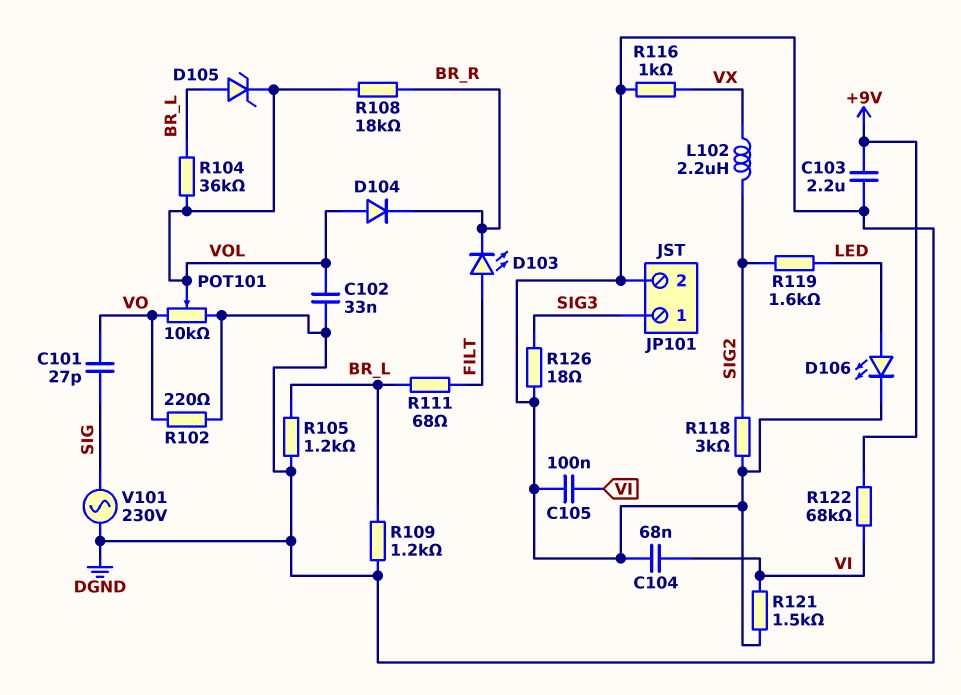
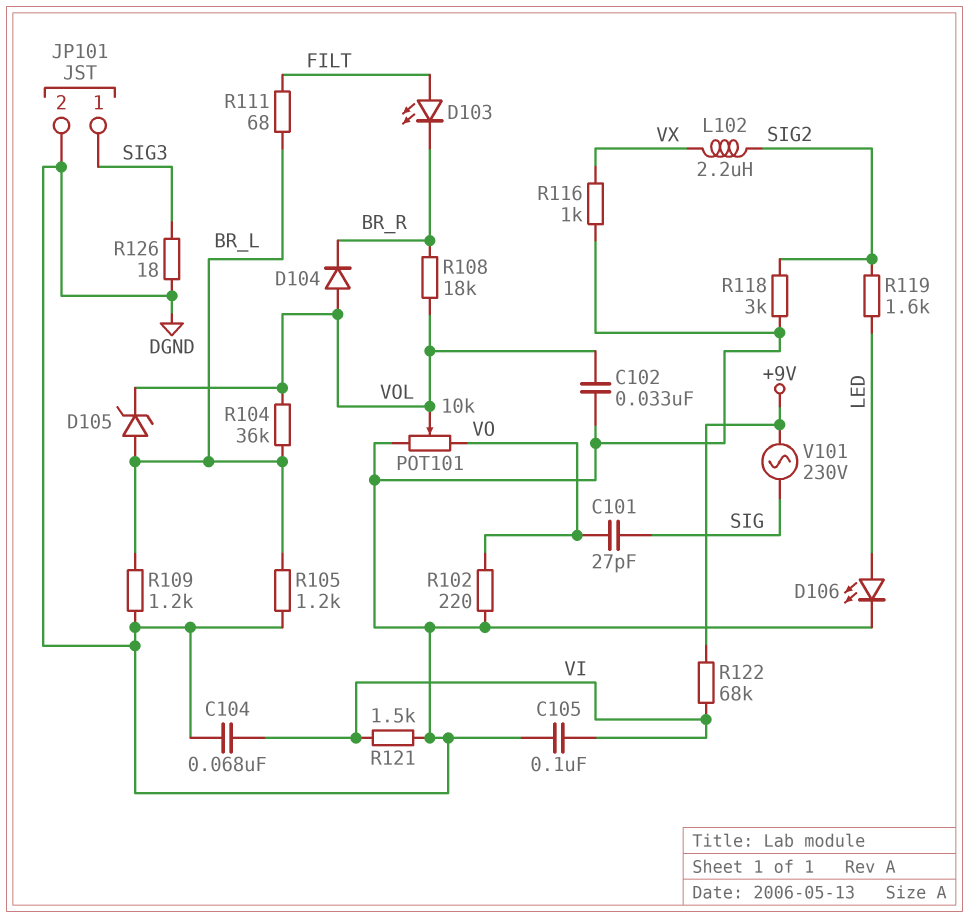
C103: 2.2uF (+9V, DGND) -> none
V101: AC 230V (DGND, SIG) -> AC 230V (+9V, SIG)

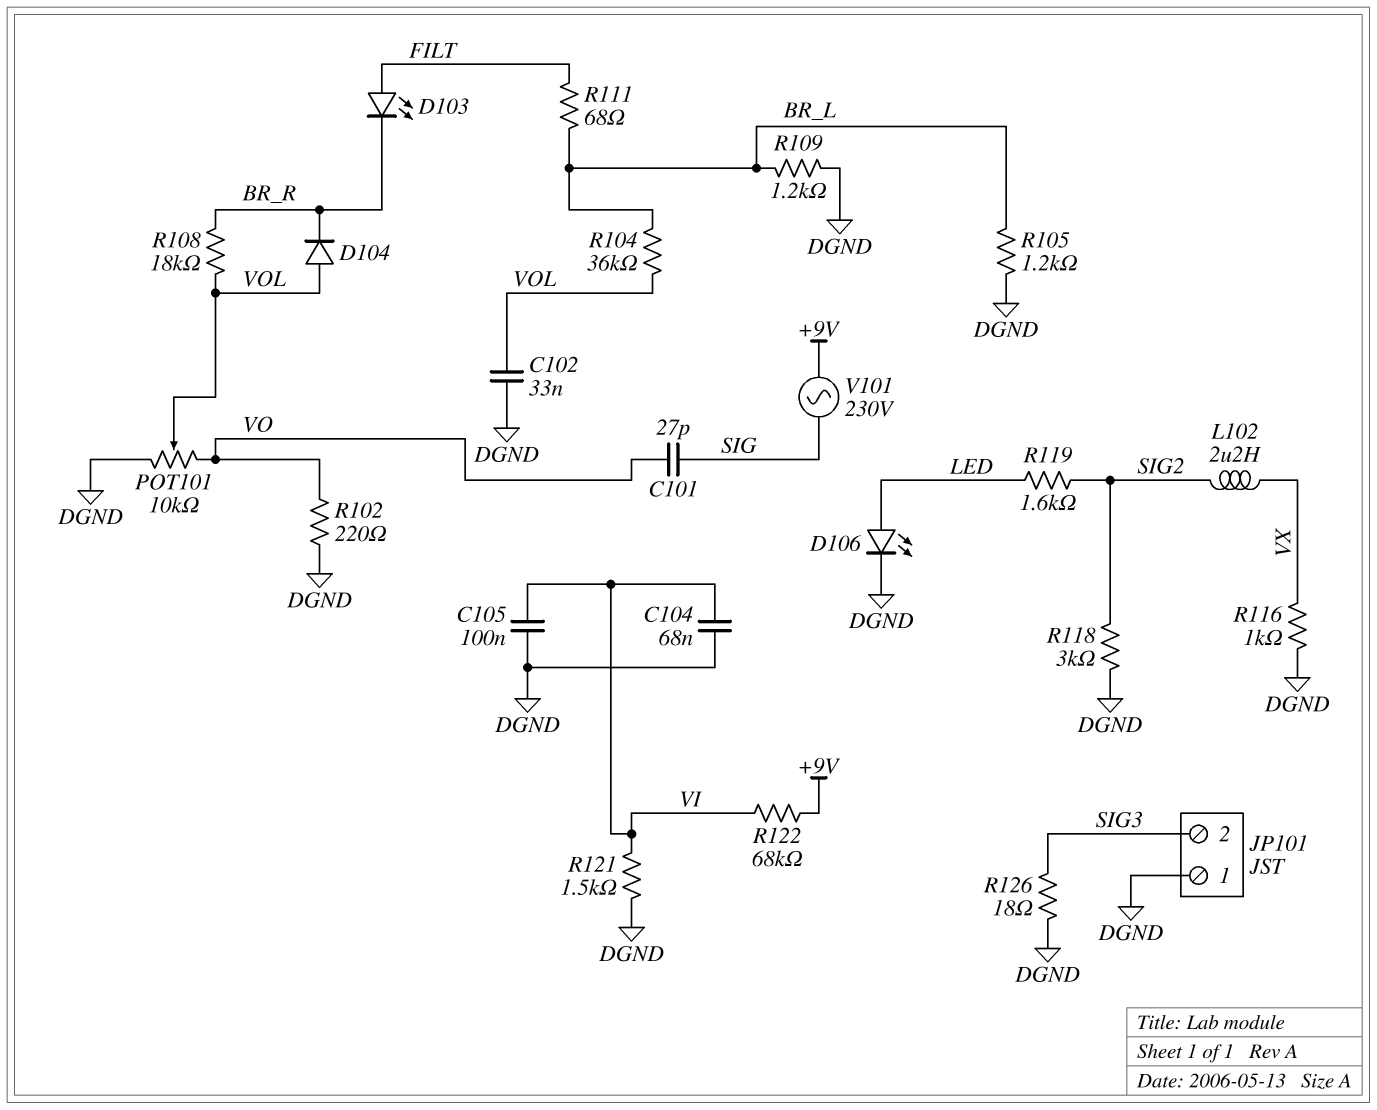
D105: zener (A BR_L, K VOL) -> none
JP101 pin 1: SIG3 -> DGND
JP101 pin 2: DGND -> SIG3

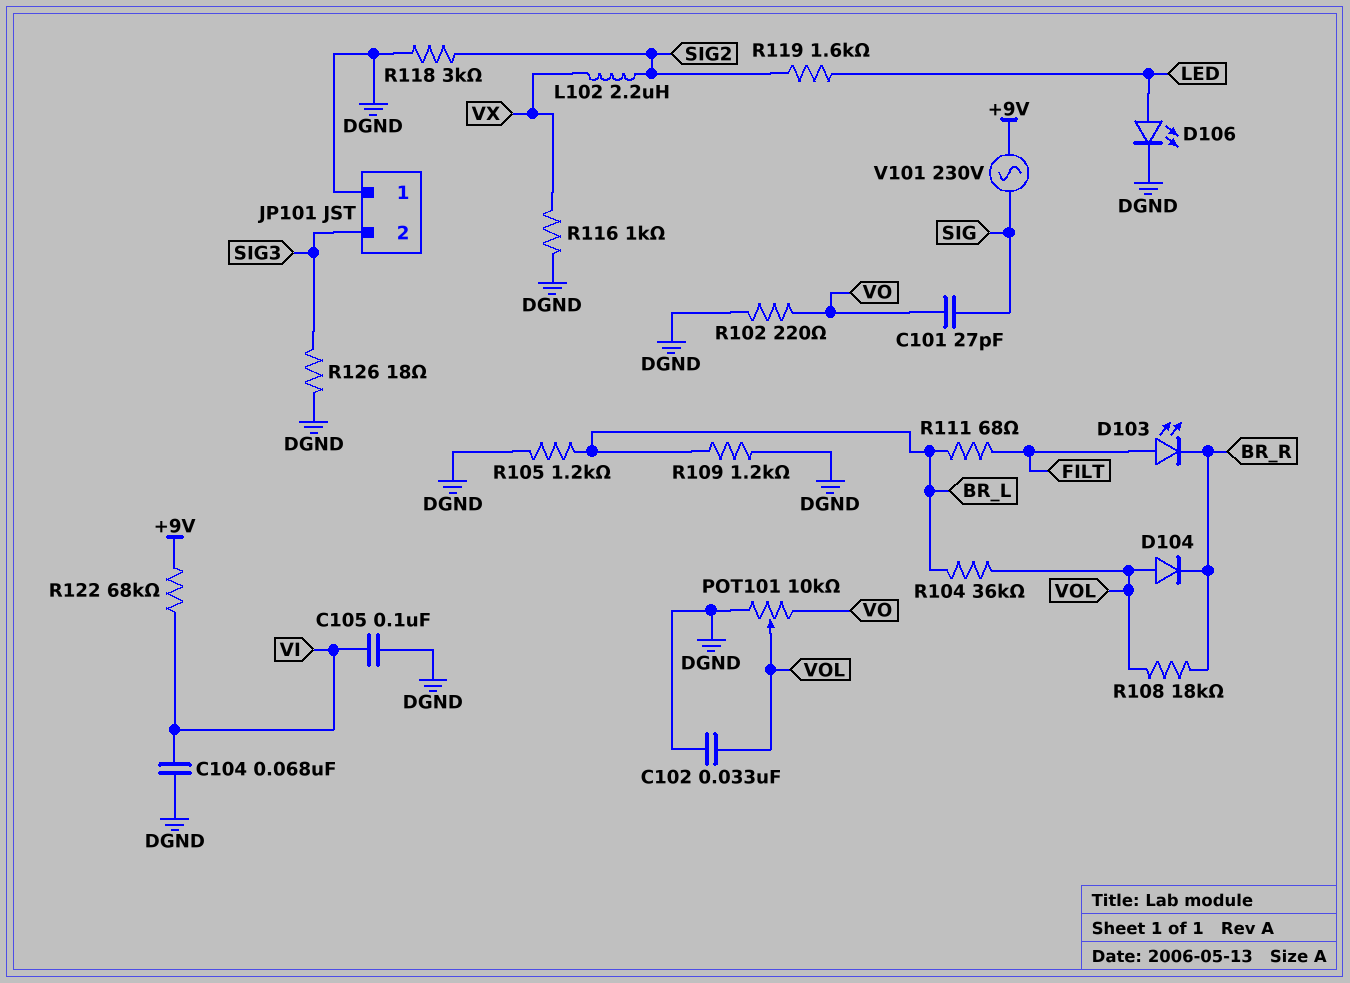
R121: 1.5k (DGND, VI) -> none

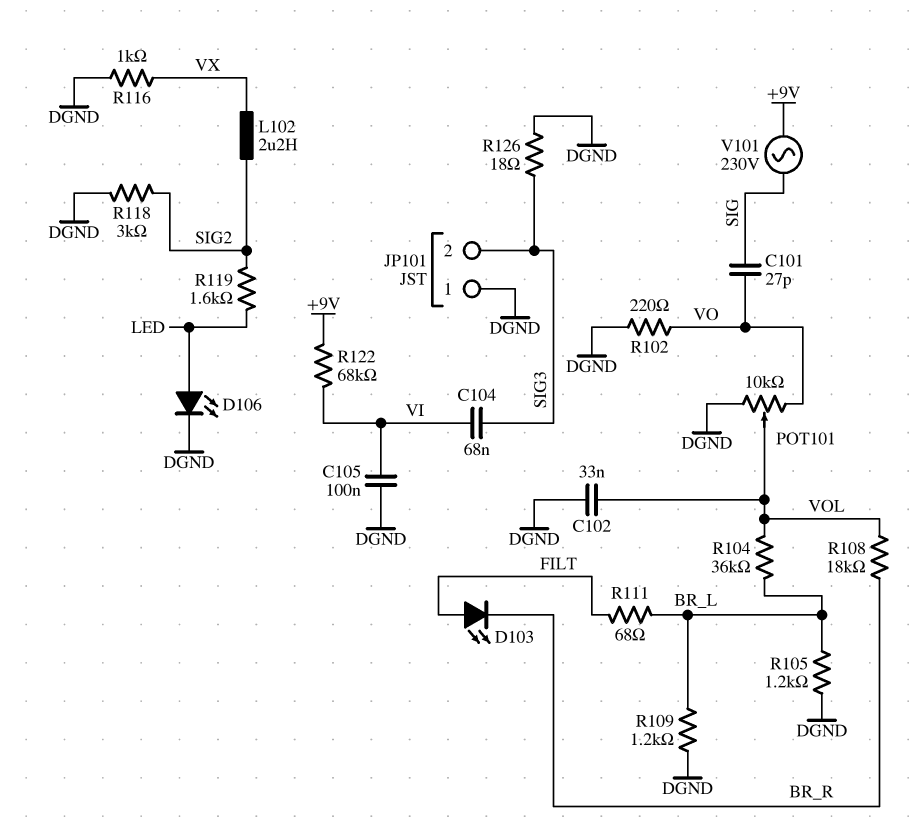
C104: 68nF (DGND, VI) -> 68nF (SIG3, VI)
D104: diode (A VOL, K BR_R) -> none

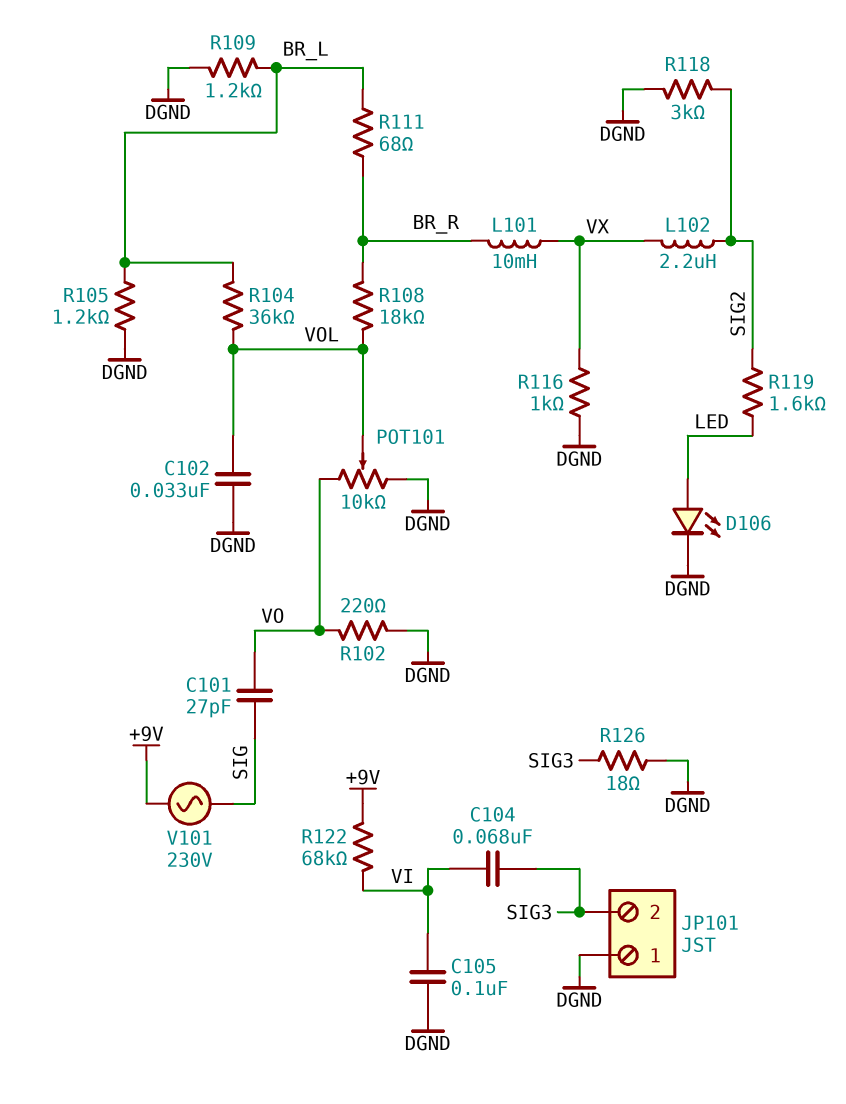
D103: LED (A FILT, K BR_R) -> none
L101: none -> 10mH (BR_R, VX)
R111: 68 (BR_L, FILT) -> 68 (BR_L, BR_R)

